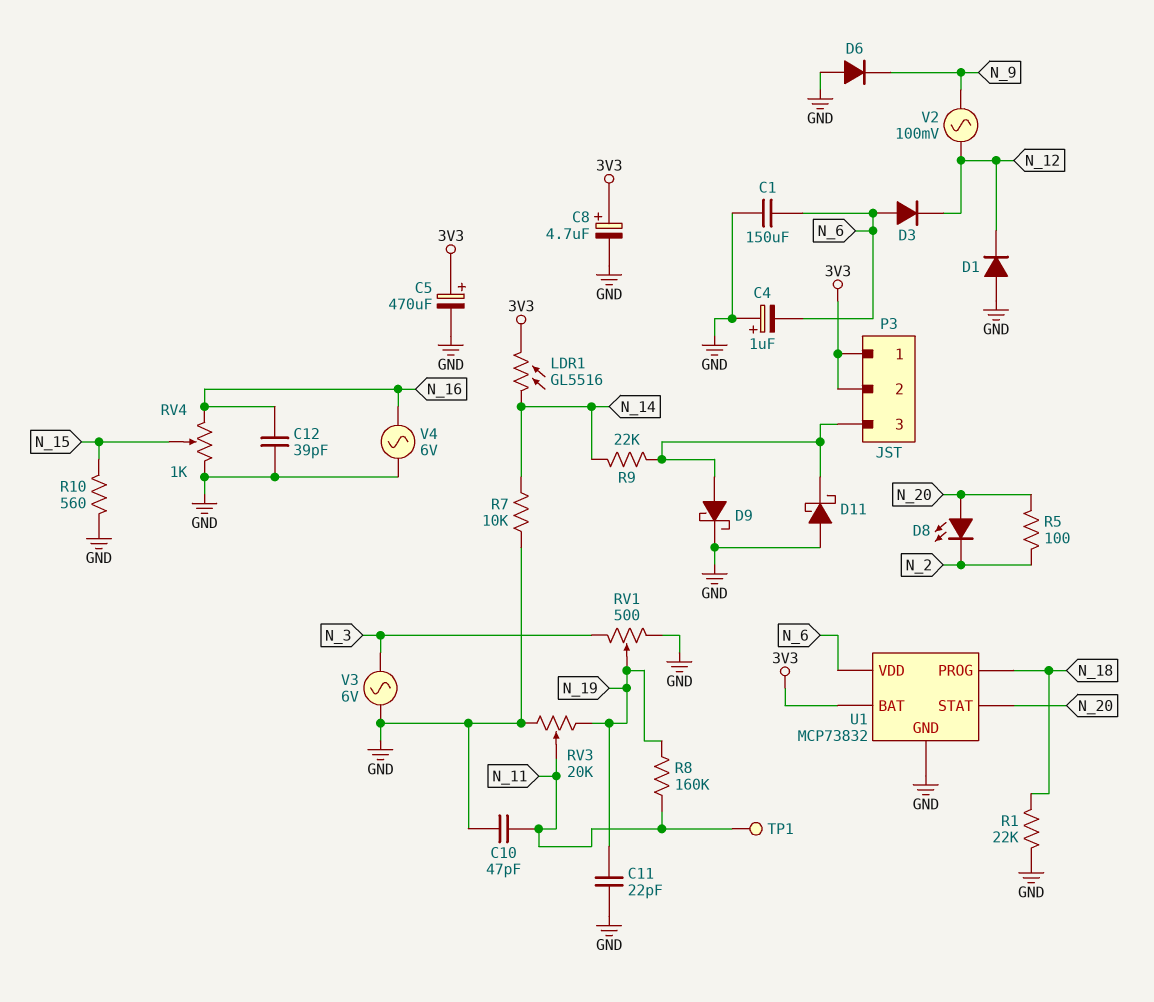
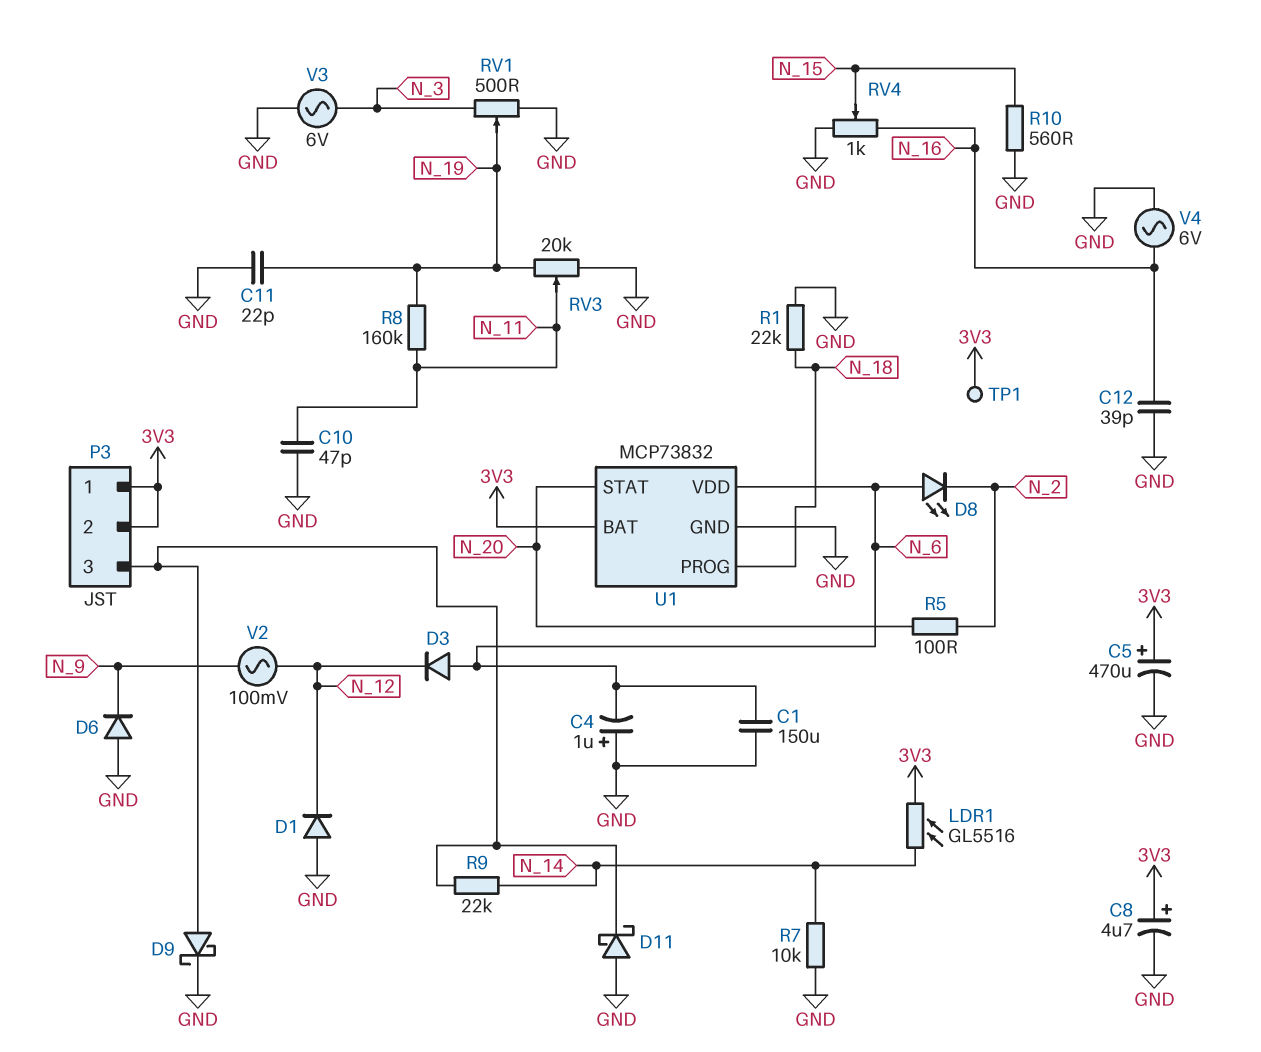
D8: LED (A N_20, K N_2) -> LED (A N_6, K N_2)
TP1: test point (N_11) -> test point (3V3)

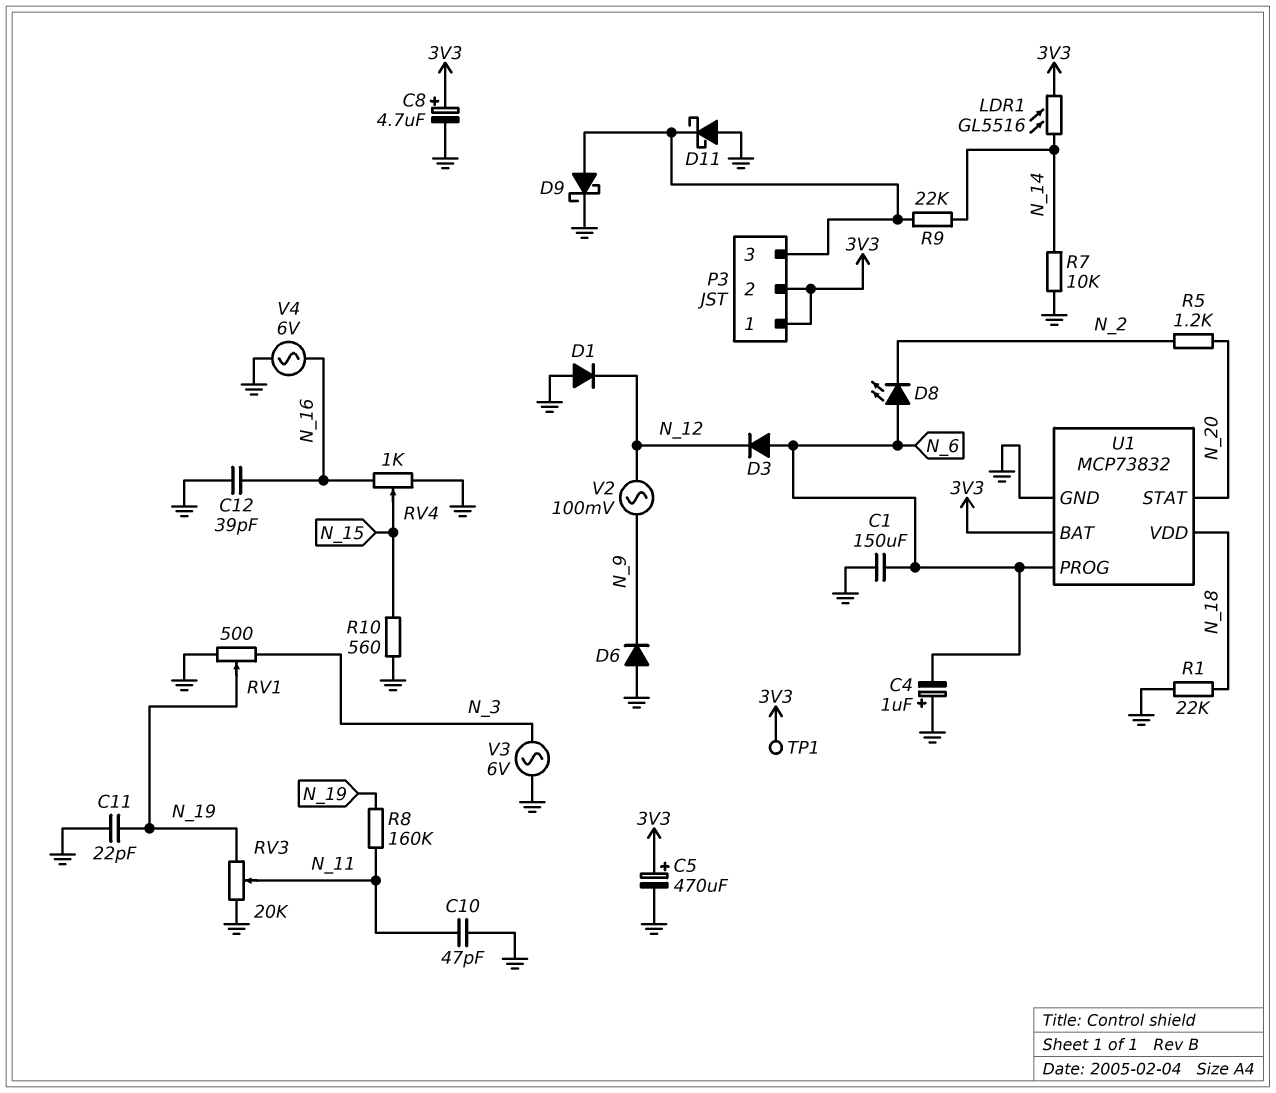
R5: 100 (N_2, N_20) -> 1.2k (N_2, N_20)
U1 pin PROG: N_18 -> N_6
U1 pin VDD: N_6 -> N_18

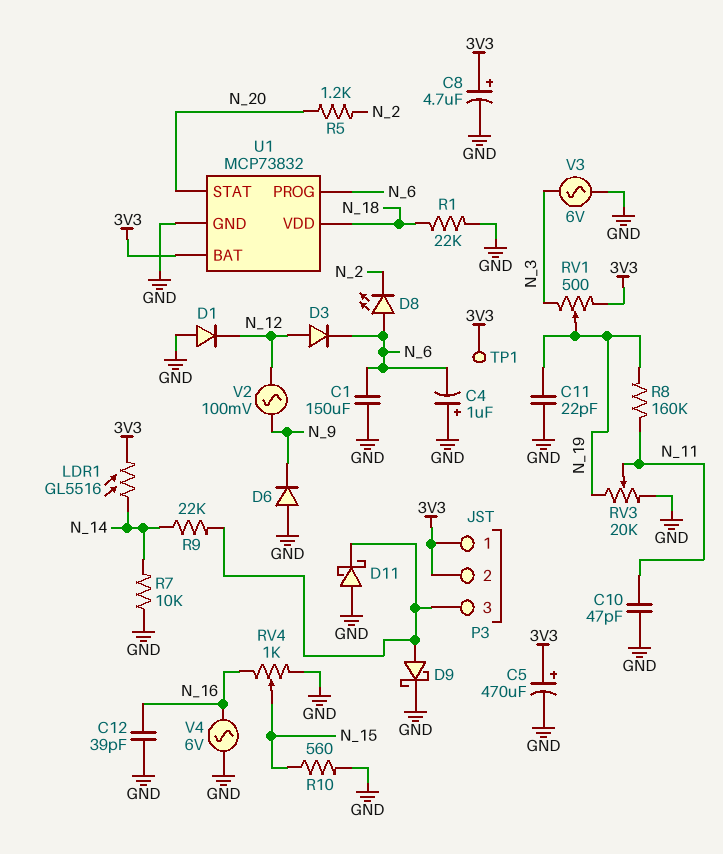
D3: diode (A N_6, K N_12) -> diode (A N_12, K N_6)
RV1: 500 (GND, N_3, wiper N_19) -> 500 (3V3, N_3, wiper N_19)

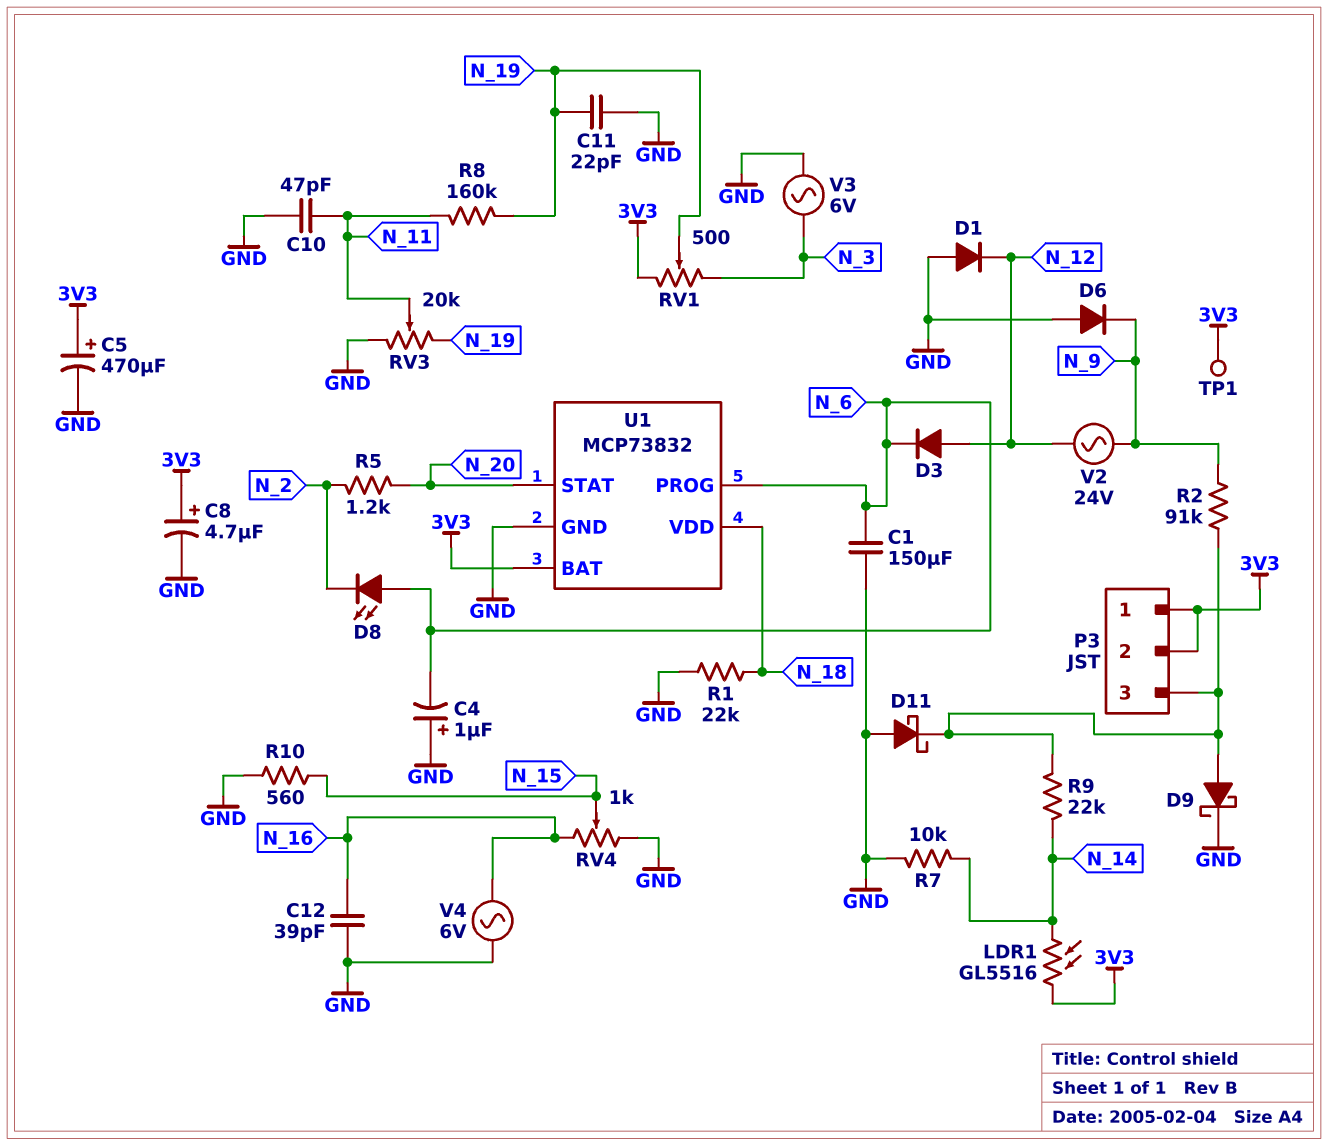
R2: none -> 91k (N_9, P3/3)
V2: AC 100mV (N_9, N_12) -> AC 24V (N_9, N_12)

